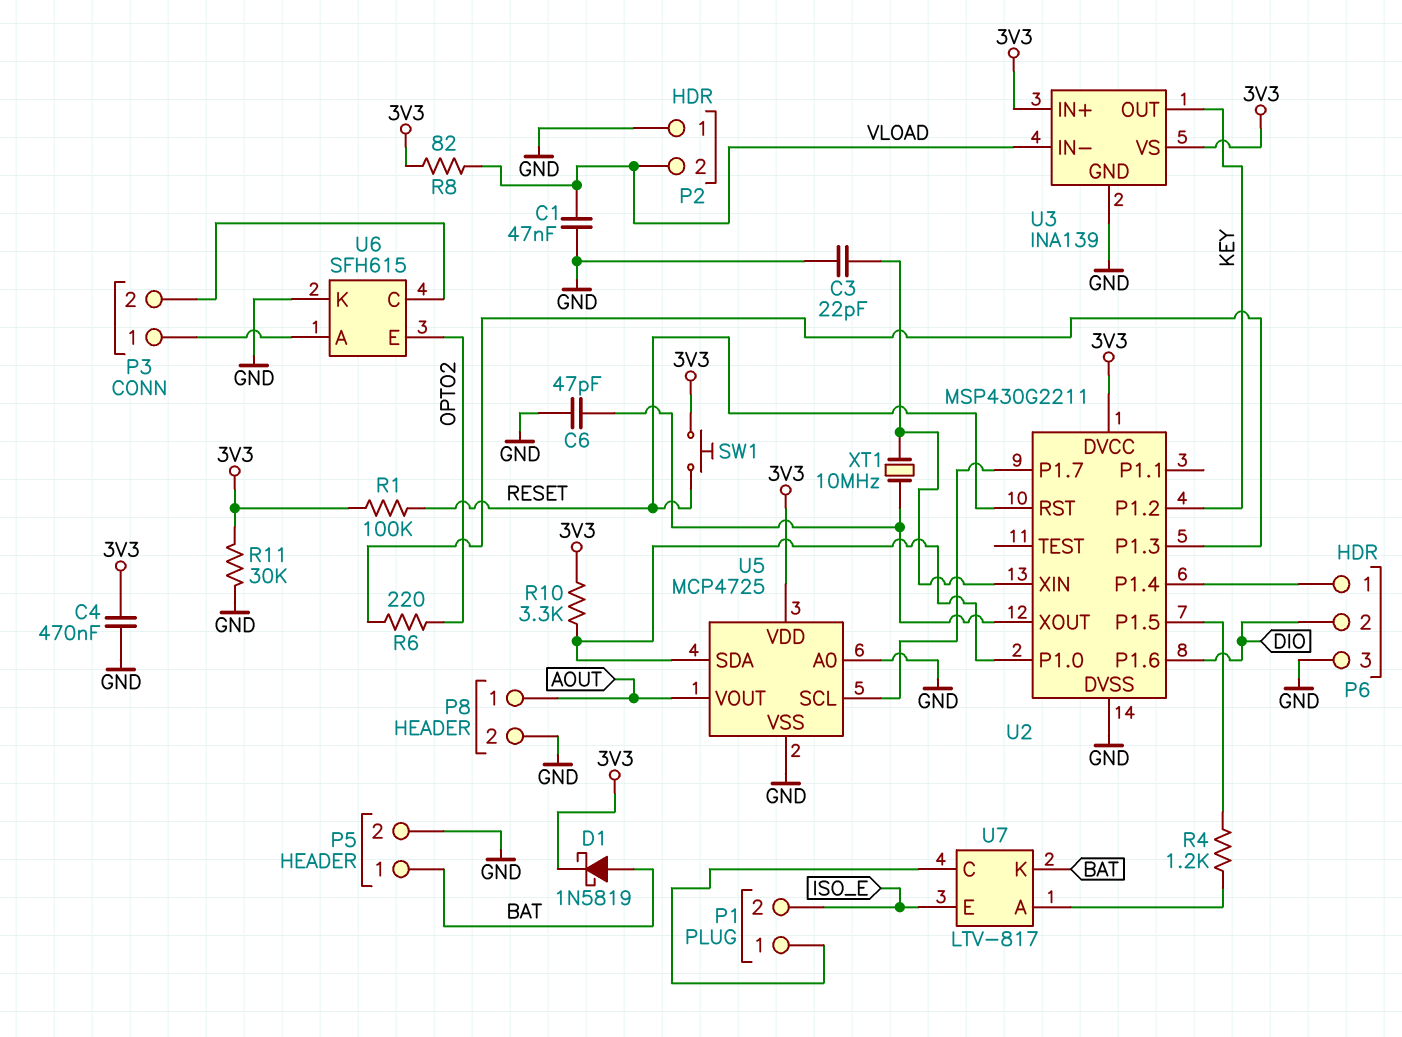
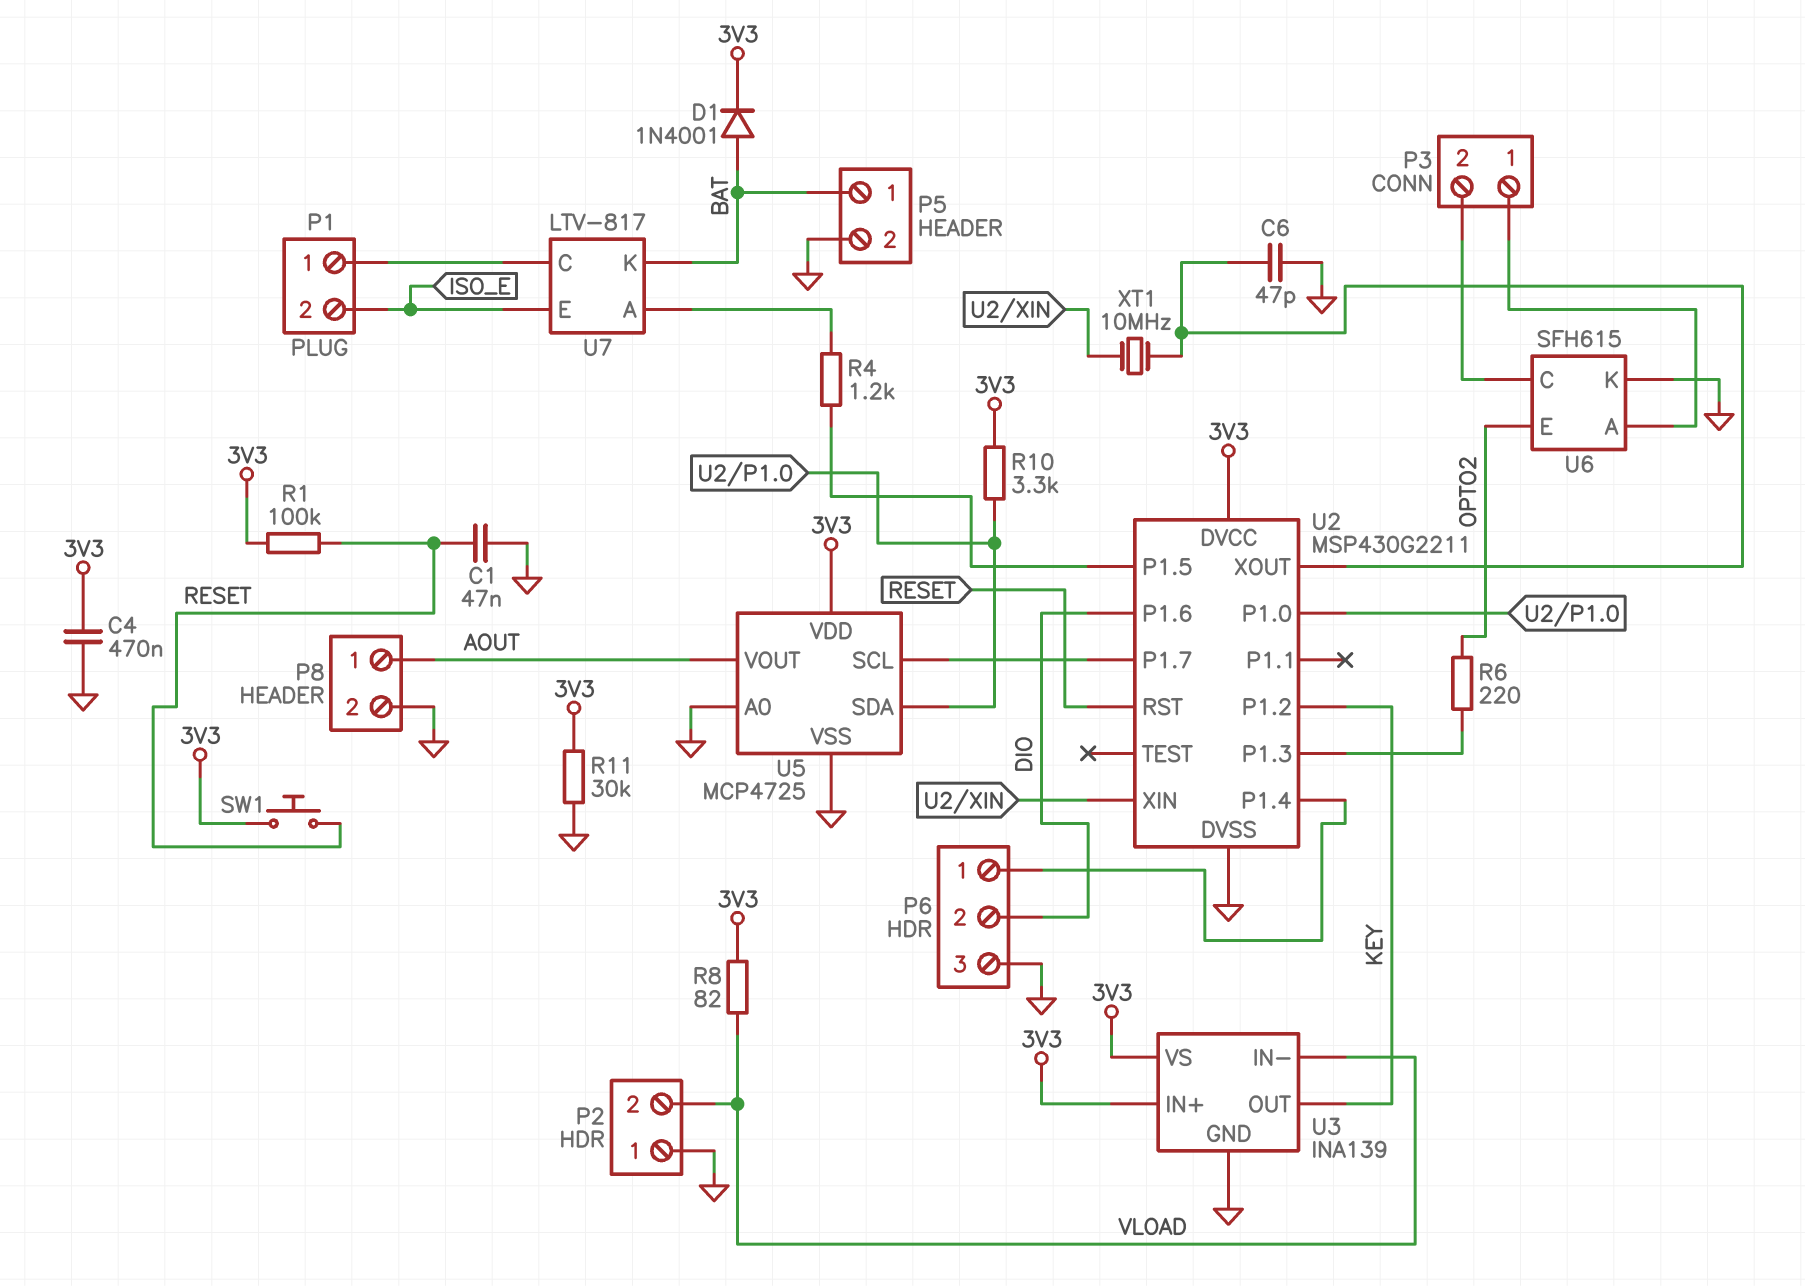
C1: 47nF (GND, VLOAD) -> 47nF (GND, RESET)
C3: 22pF (GND, U2/XIN) -> none
D1: schottky 1N5819 (A BAT, K 3V3) -> diode 1N4001 (A BAT, K 3V3)

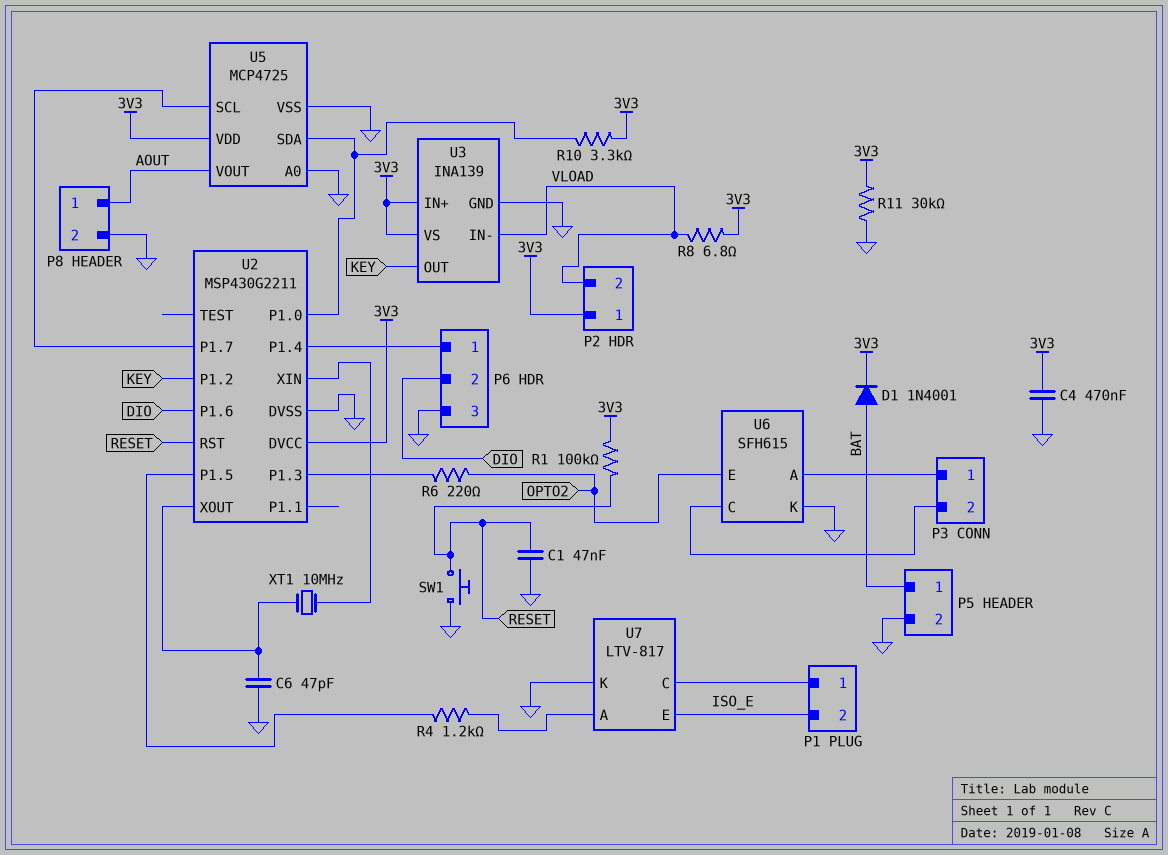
P2 pin 1: GND -> 3V3
R8: 82 (3V3, VLOAD) -> 6.8 (3V3, VLOAD)
SW1: button (3V3, RESET) -> button (GND, RESET)
U7 pin K: BAT -> GND

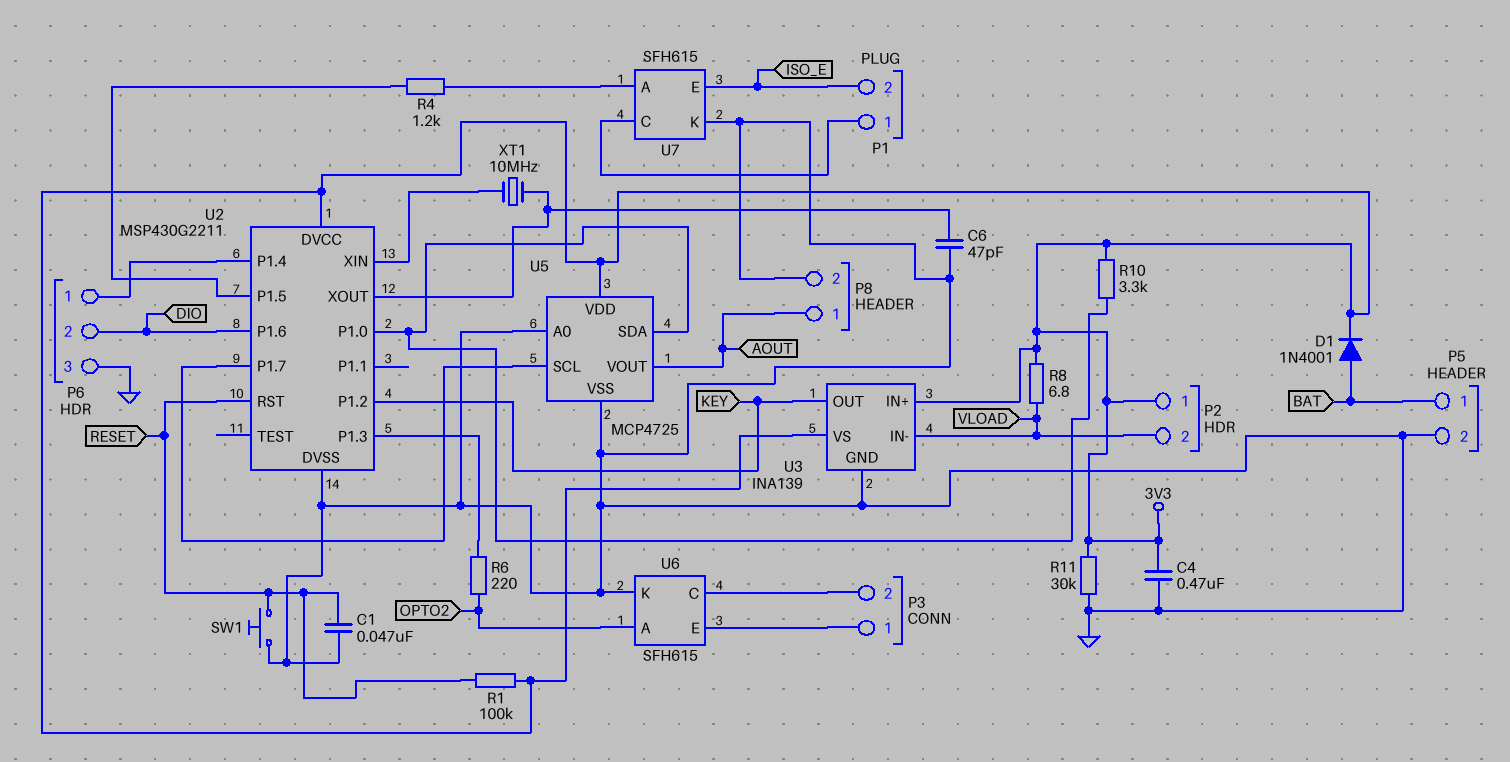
U6 pin A: P3/1 -> OPTO2
U6 pin E: OPTO2 -> P3/1
U7: LTV-817 -> SFH615

